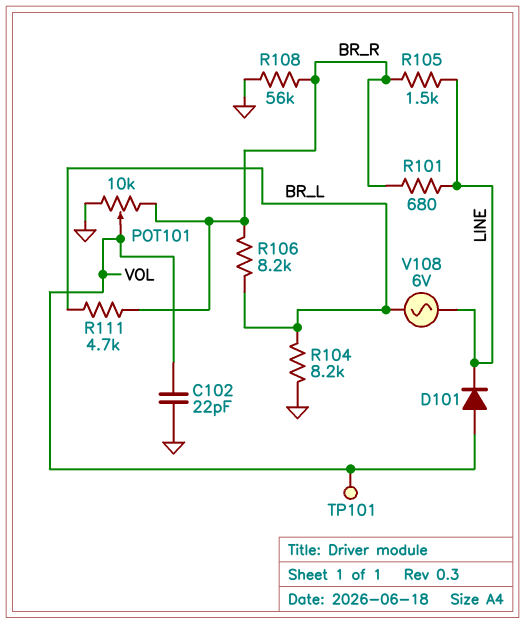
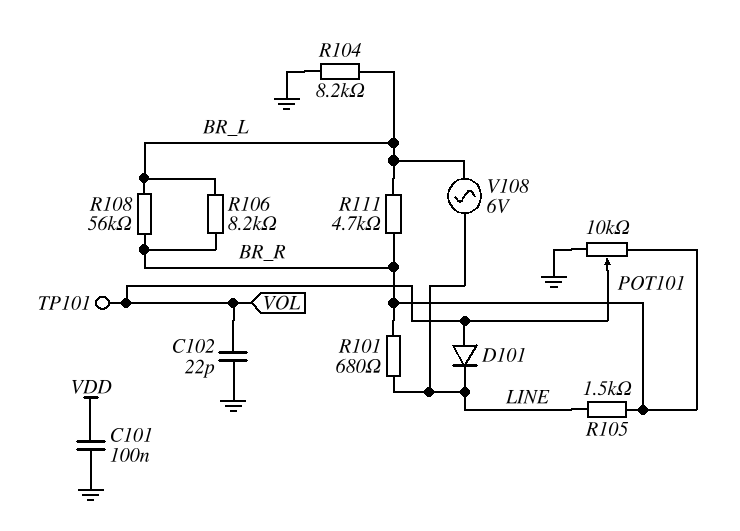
C101: none -> 100nF (GND, VDD)
R108: 56k (BR_R, GND) -> 56k (BR_L, BR_R)

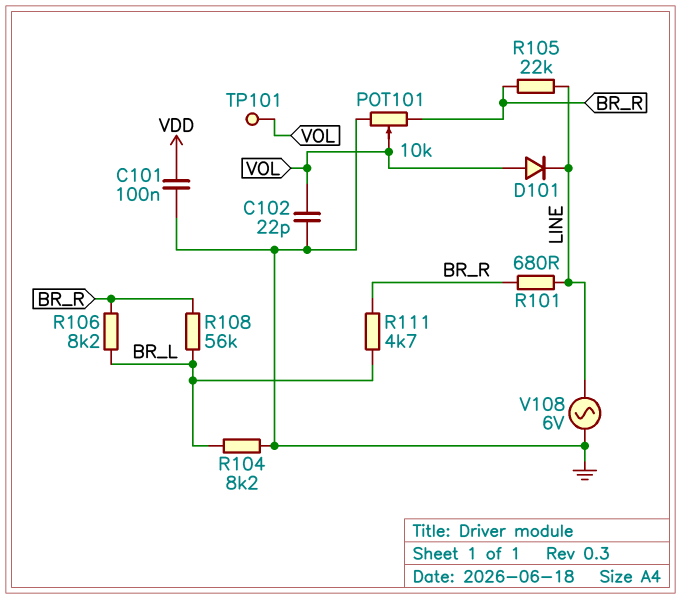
R105: 1.5k (BR_R, LINE) -> 22k (BR_R, LINE)
V108: AC 6V (BR_L, LINE) -> AC 6V (GND, LINE)

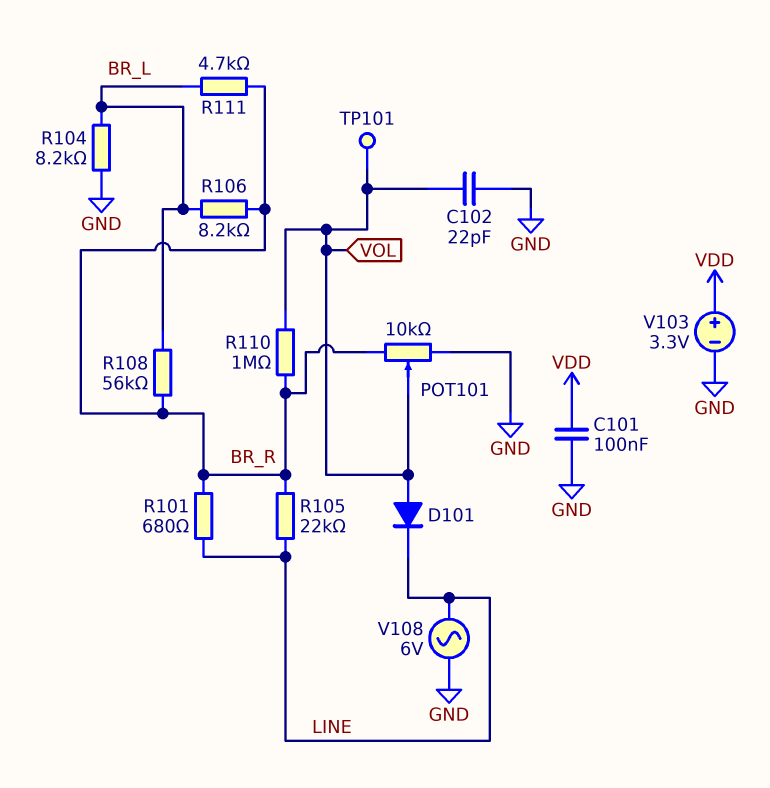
R110: none -> 1M (BR_R, VOL)
V103: none -> 3.3V (plus VDD, minus GND)

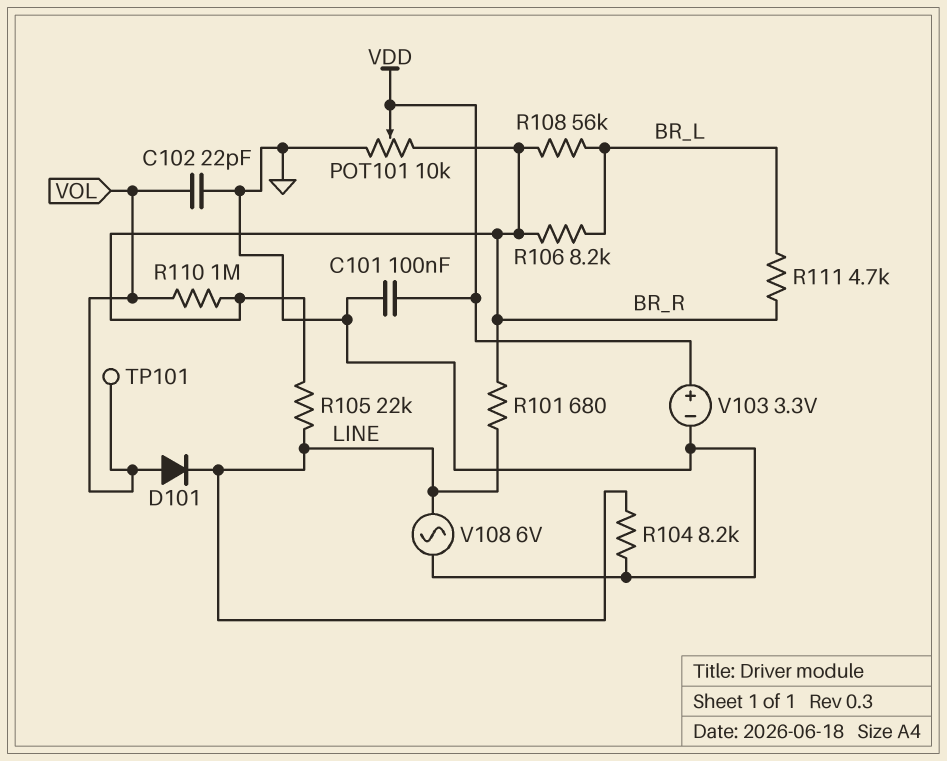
POT101: 10k (BR_R, GND, wiper VOL) -> 10k (BR_R, GND, wiper VDD)
R104: 8.2k (BR_L, GND) -> 8.2k (GND, LINE)

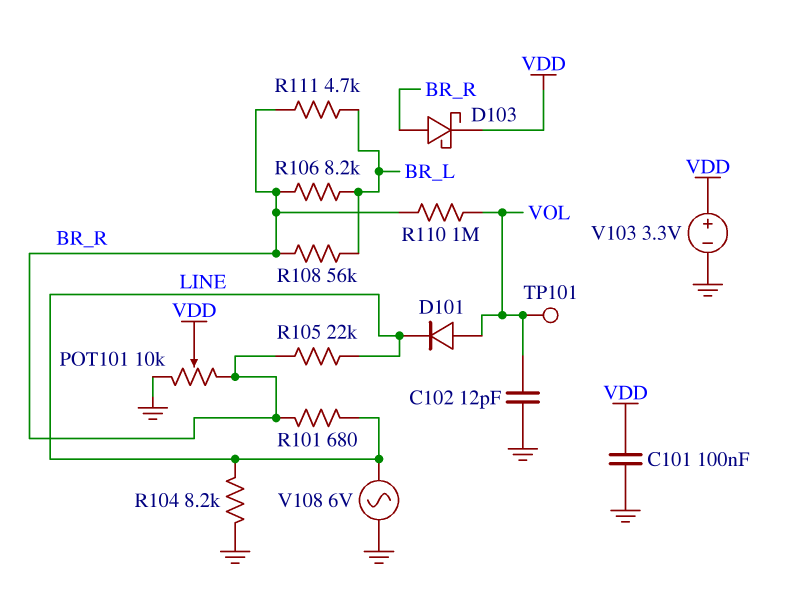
C102: 22pF (GND, VOL) -> 12pF (GND, VOL)
D103: none -> schottky (A BR_R, K VDD)

